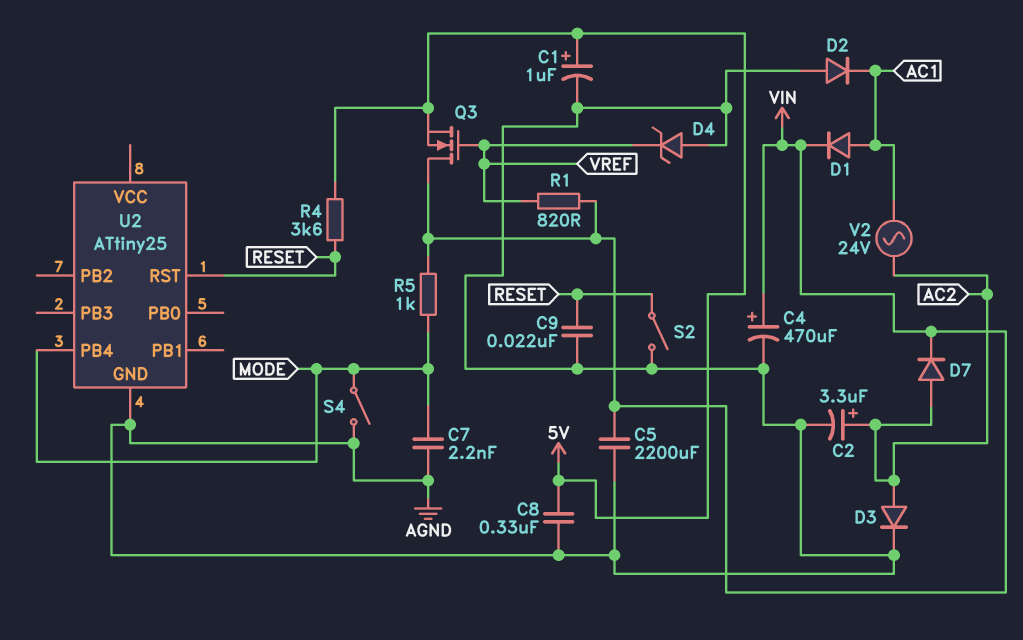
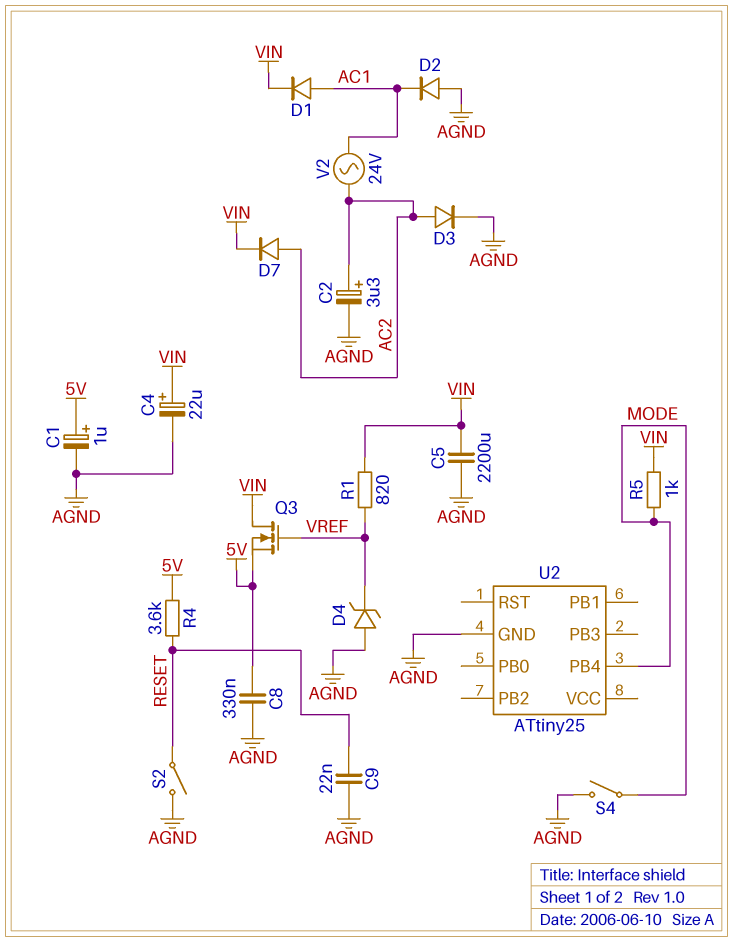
C4: 470uF (plus VIN, minus AGND) -> 22uF (plus VIN, minus AGND)
C7: 2.2nF (AGND, MODE) -> none
U2 pin RST: RESET -> none

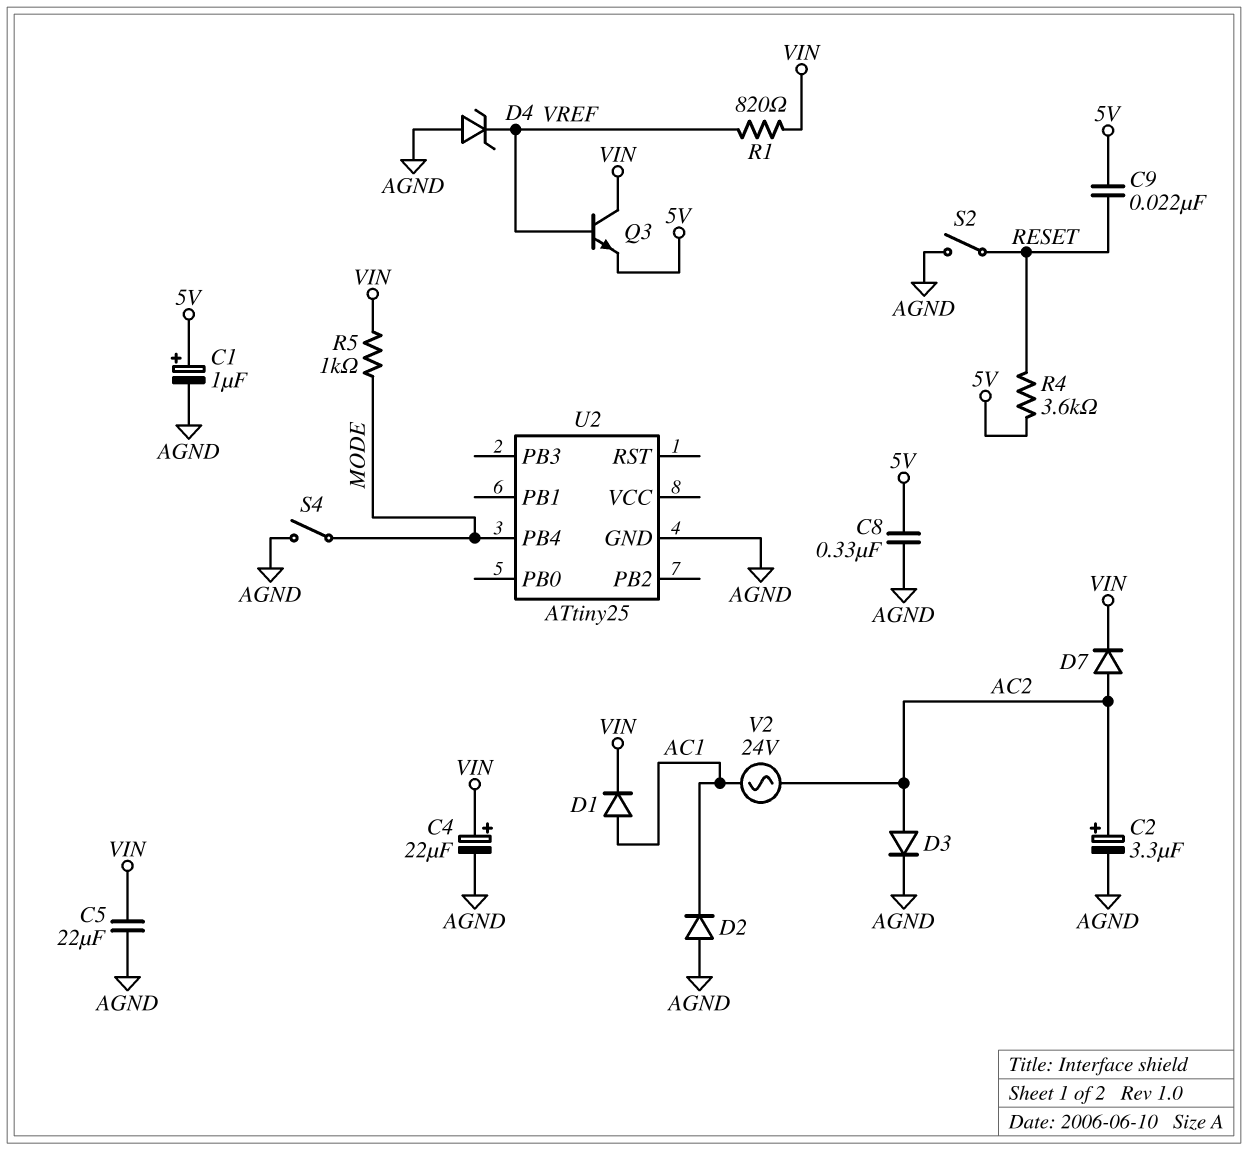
C5: 2200uF (AGND, VIN) -> 22uF (AGND, VIN)
C9: 22nF (AGND, RESET) -> 22nF (5V, RESET)
Q3: NMOS (G VREF, D VIN, S 5V) -> NPN (B VREF, C VIN, E 5V)

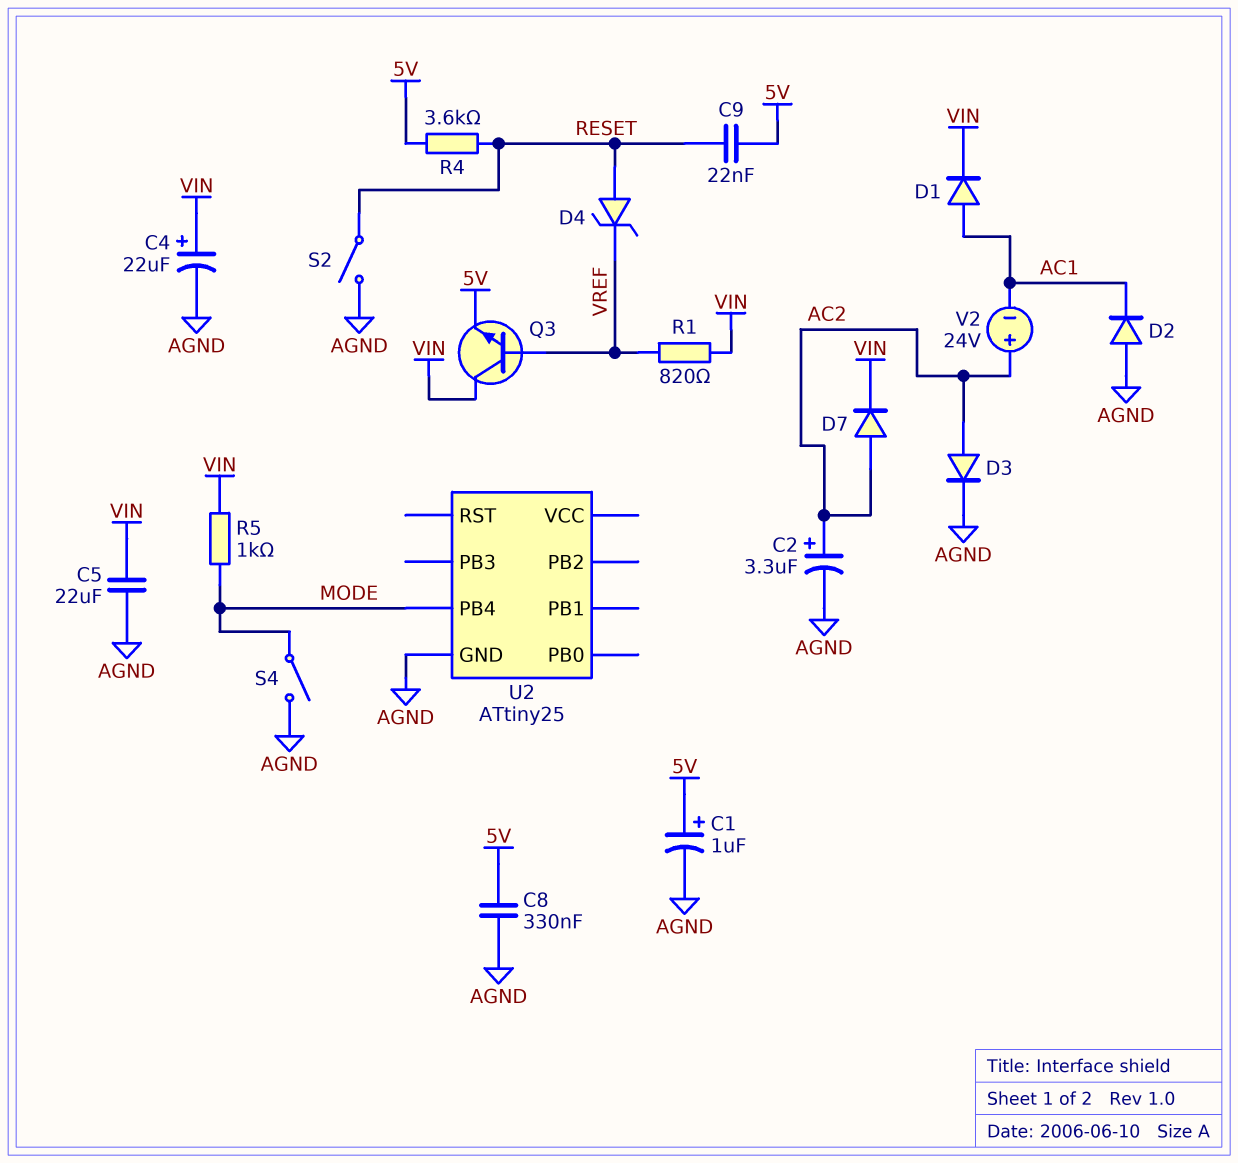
D4: zener (A AGND, K VREF) -> zener (A RESET, K VREF)
V2: AC 24V (AC1, AC2) -> 24V (plus AC2, minus AC1)

